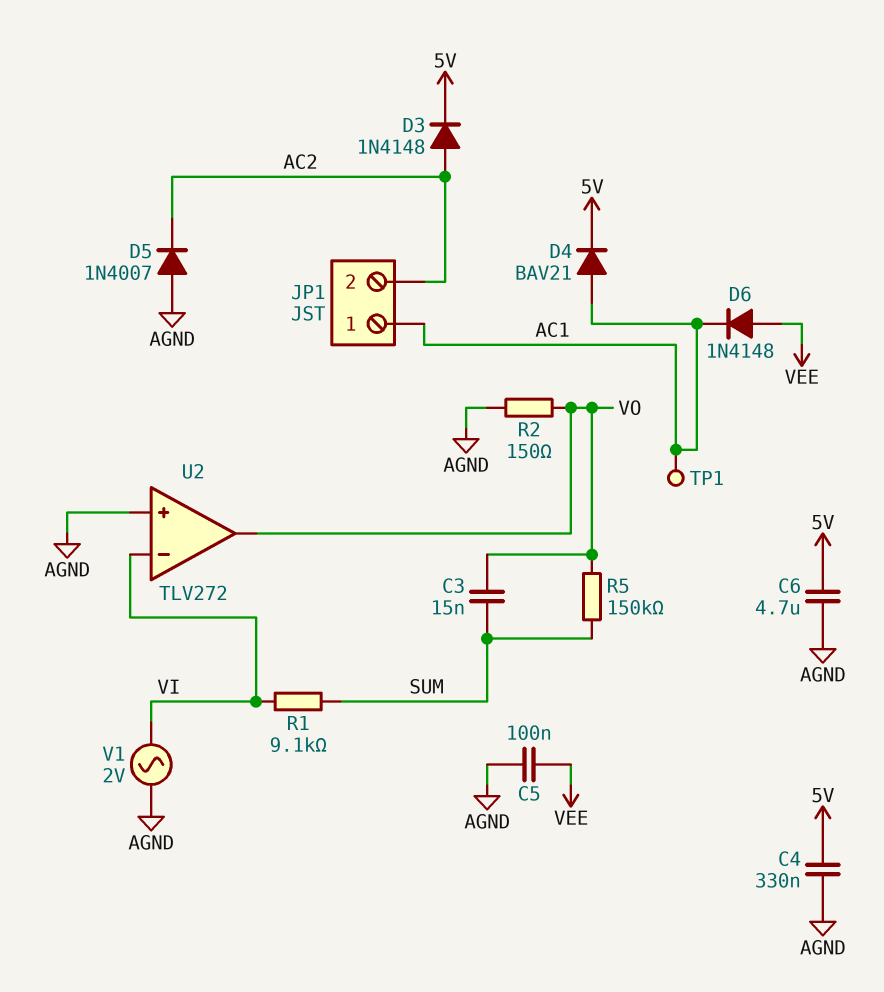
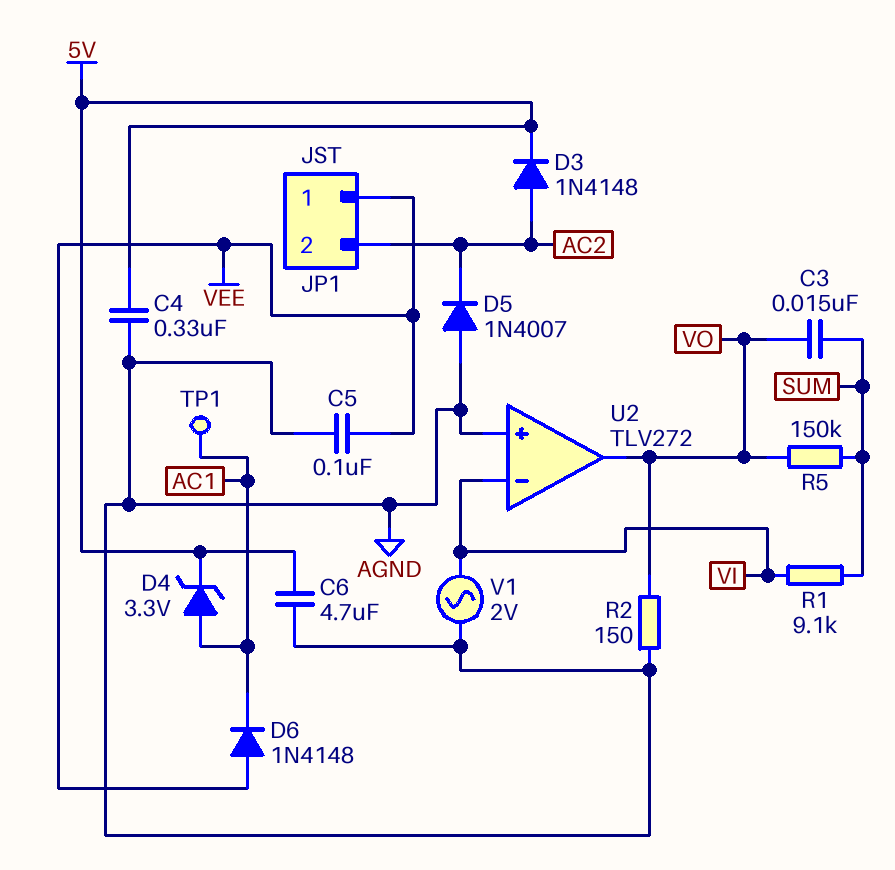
D4: diode BAV21 (A AC1, K 5V) -> zener 3.3V (A AC1, K 5V)
JP1 pin 1: AC1 -> VEE

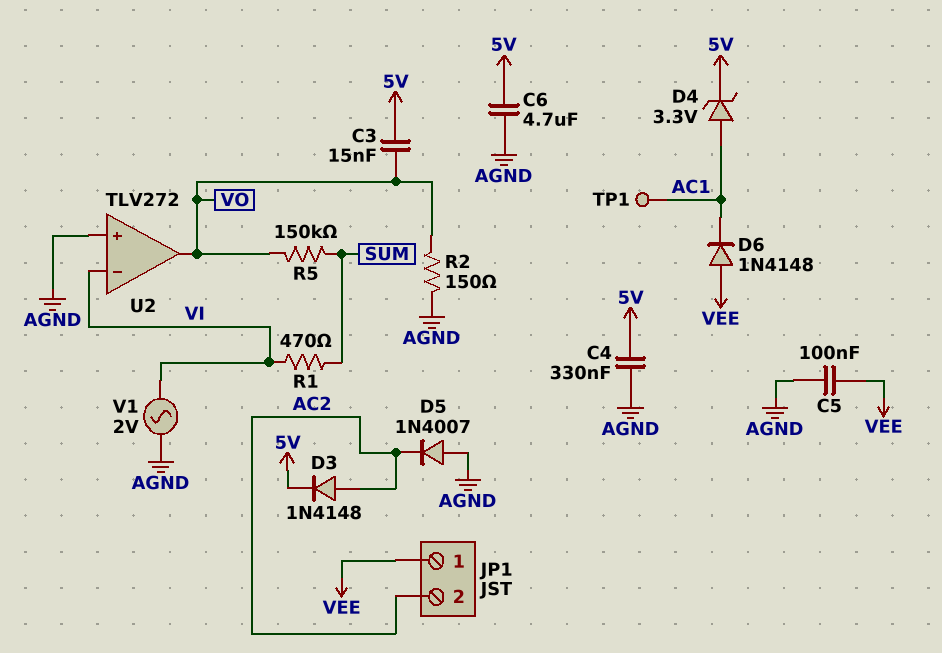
C3: 15nF (SUM, VO) -> 15nF (5V, VO)
R1: 9.1k (SUM, VI) -> 470 (SUM, VI)

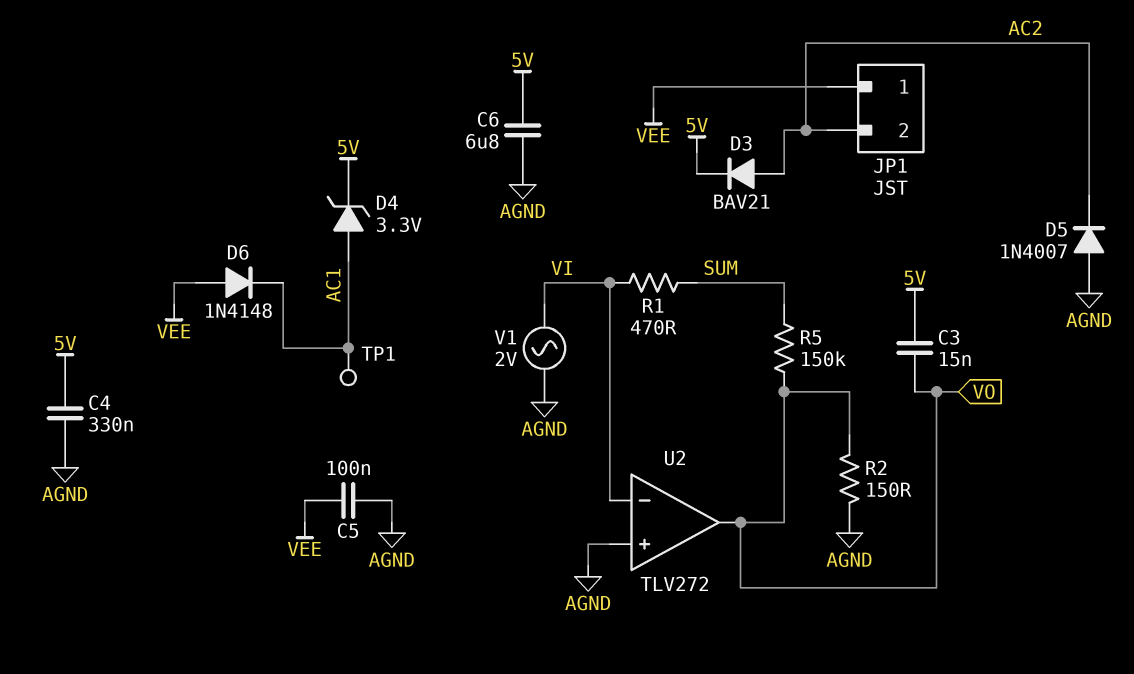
C6: 4.7uF (5V, AGND) -> 6.8uF (5V, AGND)
D3: diode 1N4148 (A AC2, K 5V) -> diode BAV21 (A AC2, K 5V)

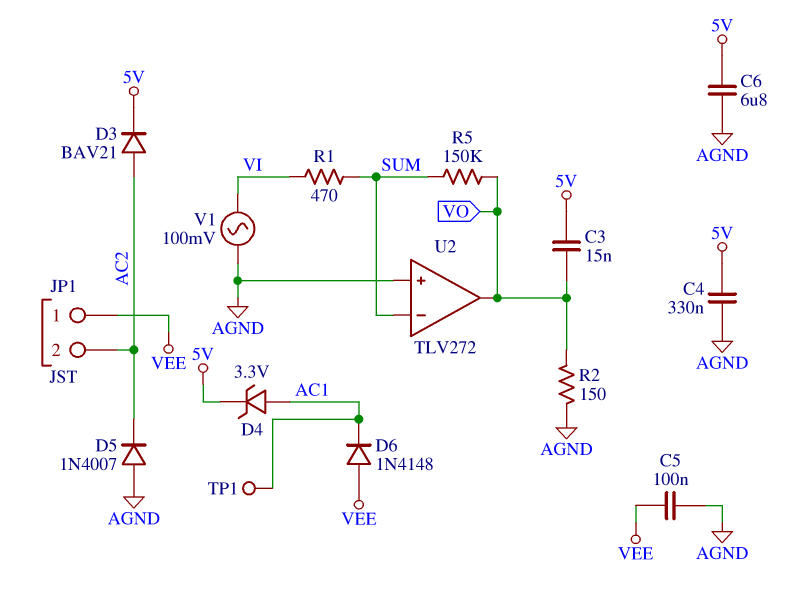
U2 pin in-: VI -> SUM
V1: AC 2V (AGND, VI) -> AC 100mV (AGND, VI)

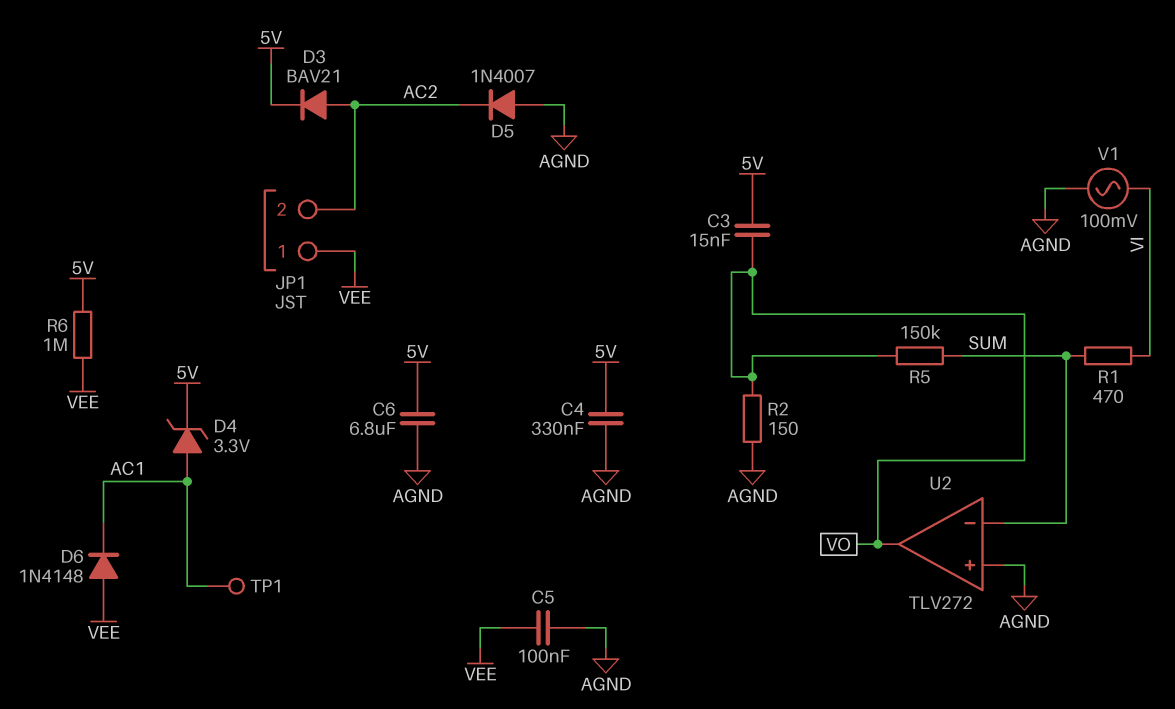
R6: none -> 1M (5V, VEE)

